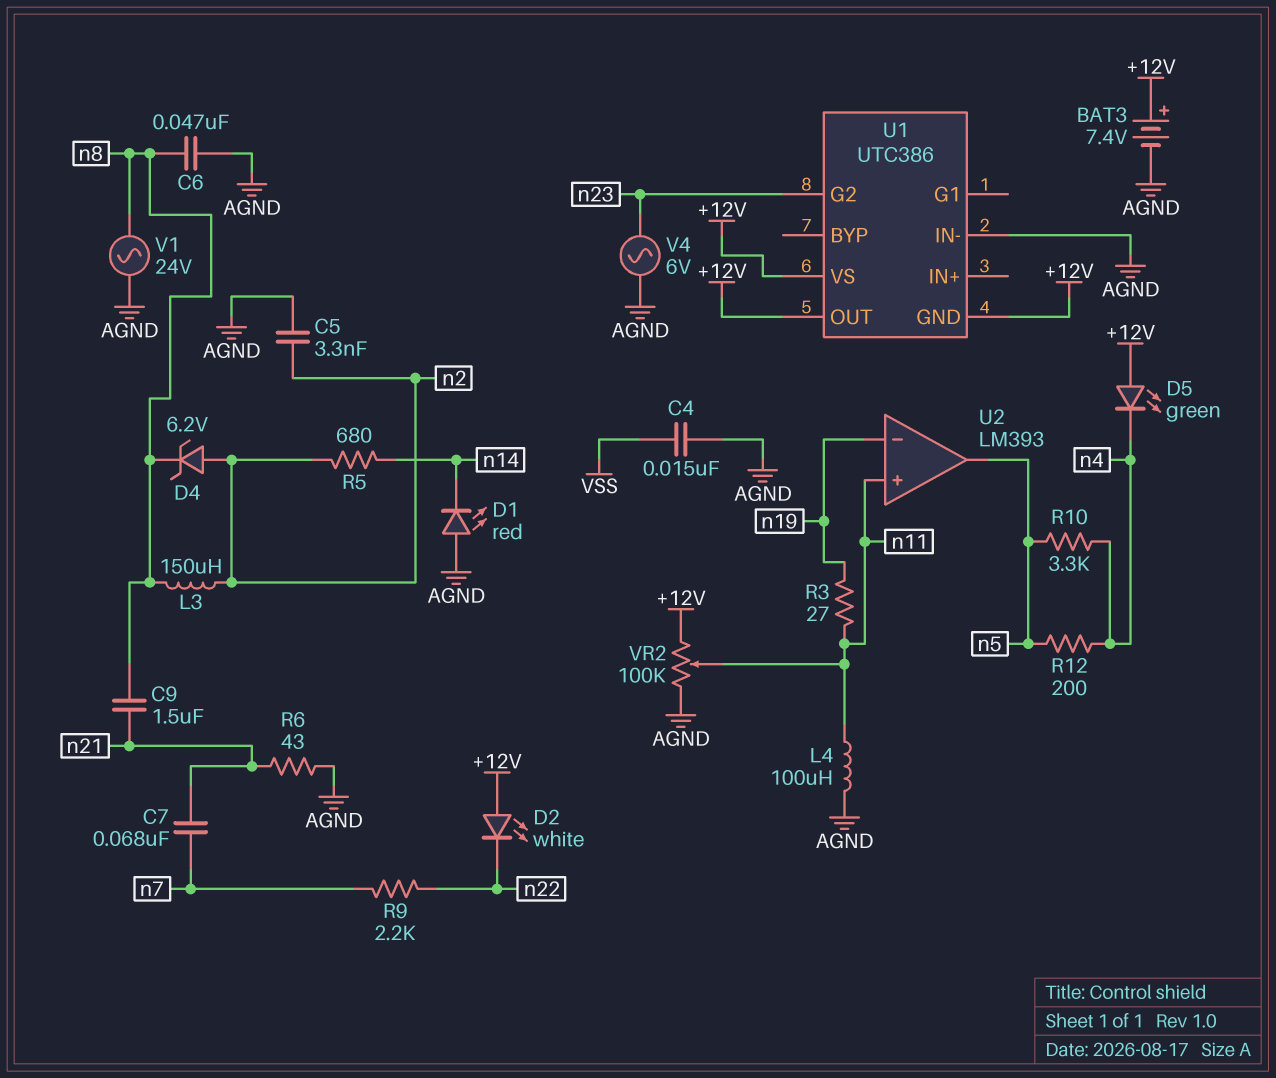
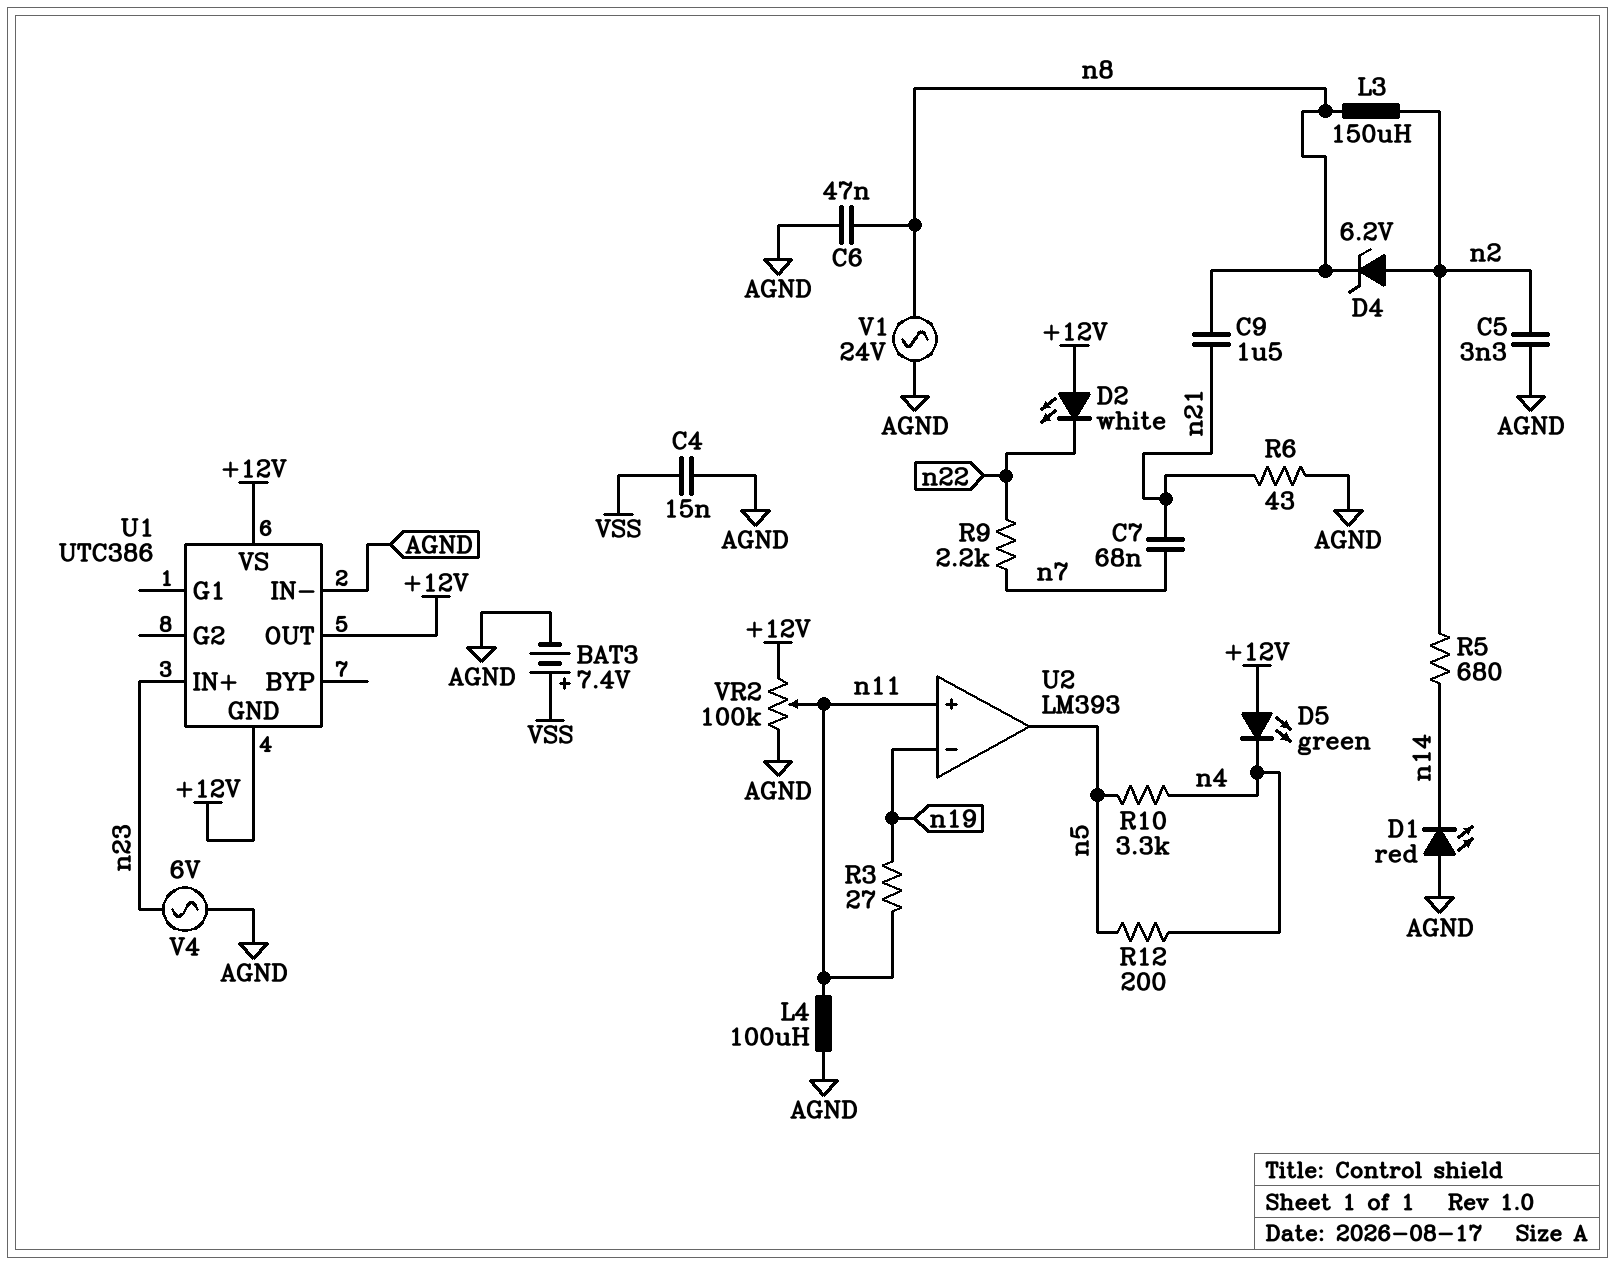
BAT3: 7.4V (plus +12V, minus AGND) -> 7.4V (plus VSS, minus AGND)
U1 pin G2: n23 -> none
U1 pin IN+: none -> n23

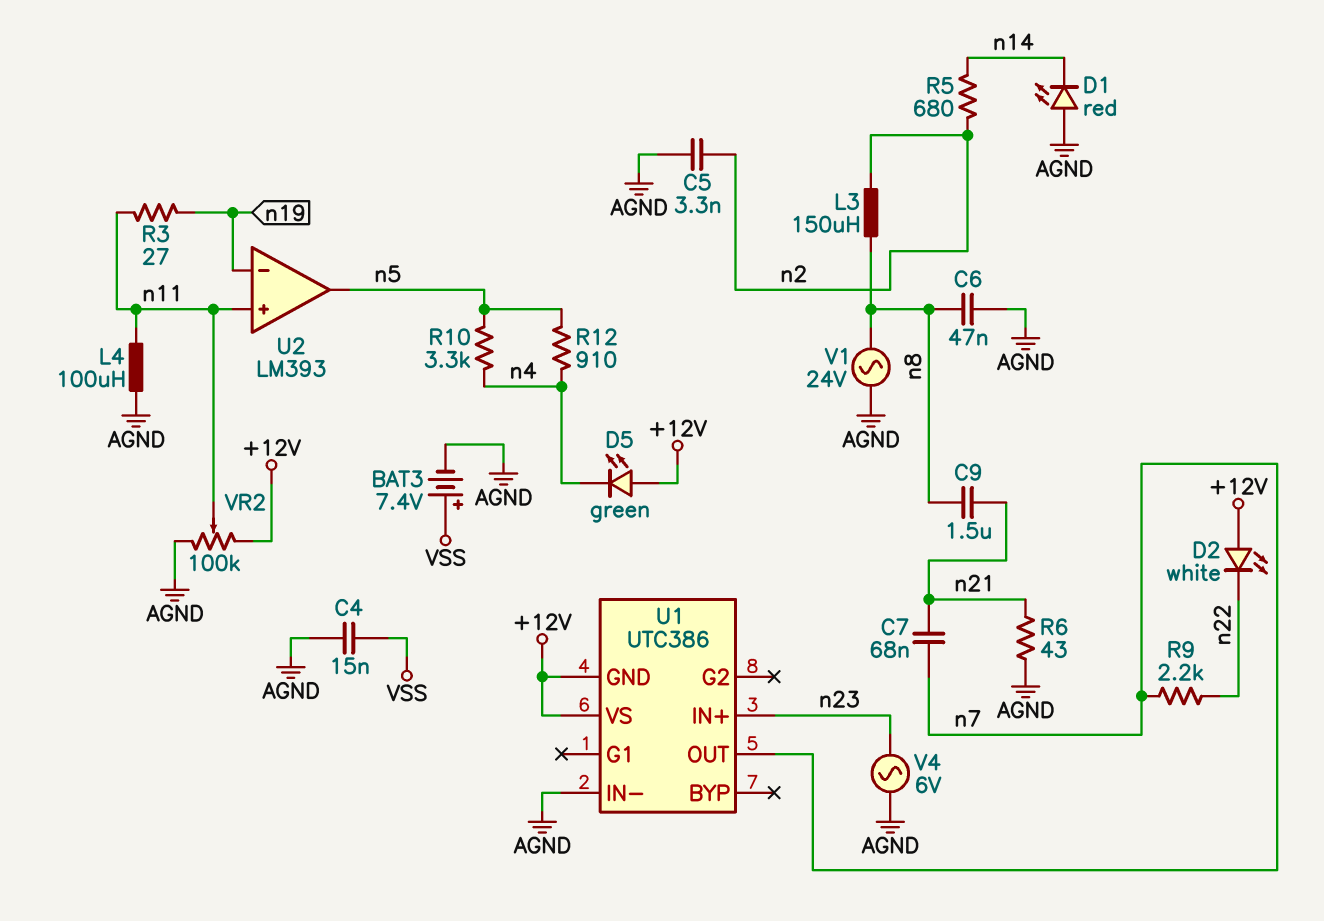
D4: zener 6.2V (A n2, K n8) -> none
R12: 200 (n4, n5) -> 910 (n4, n5)
U1 pin OUT: +12V -> n7

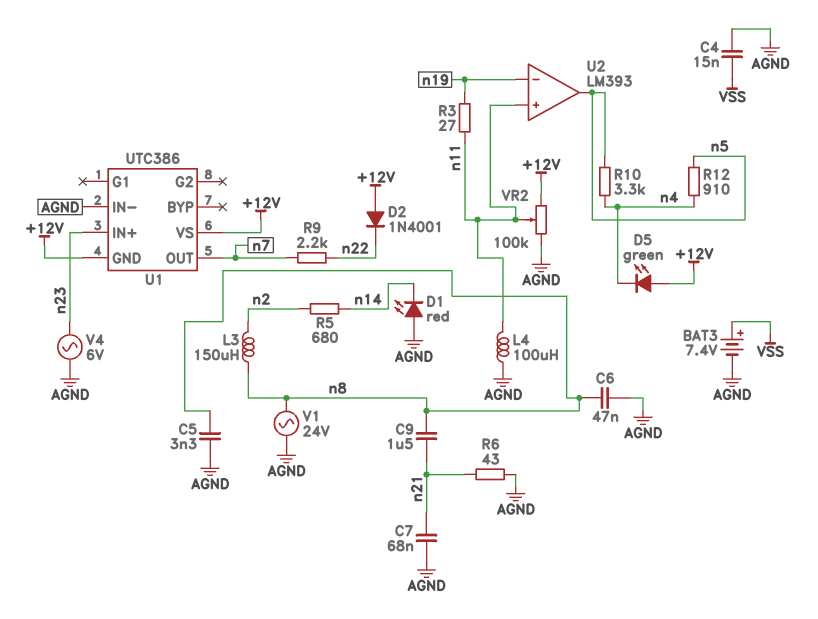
C5: 3.3nF (AGND, n2) -> 3.3nF (AGND, n8)
C7: 68nF (n7, n21) -> 68nF (AGND, n21)
D2: LED white (A +12V, K n22) -> diode 1N4001 (A +12V, K n22)

